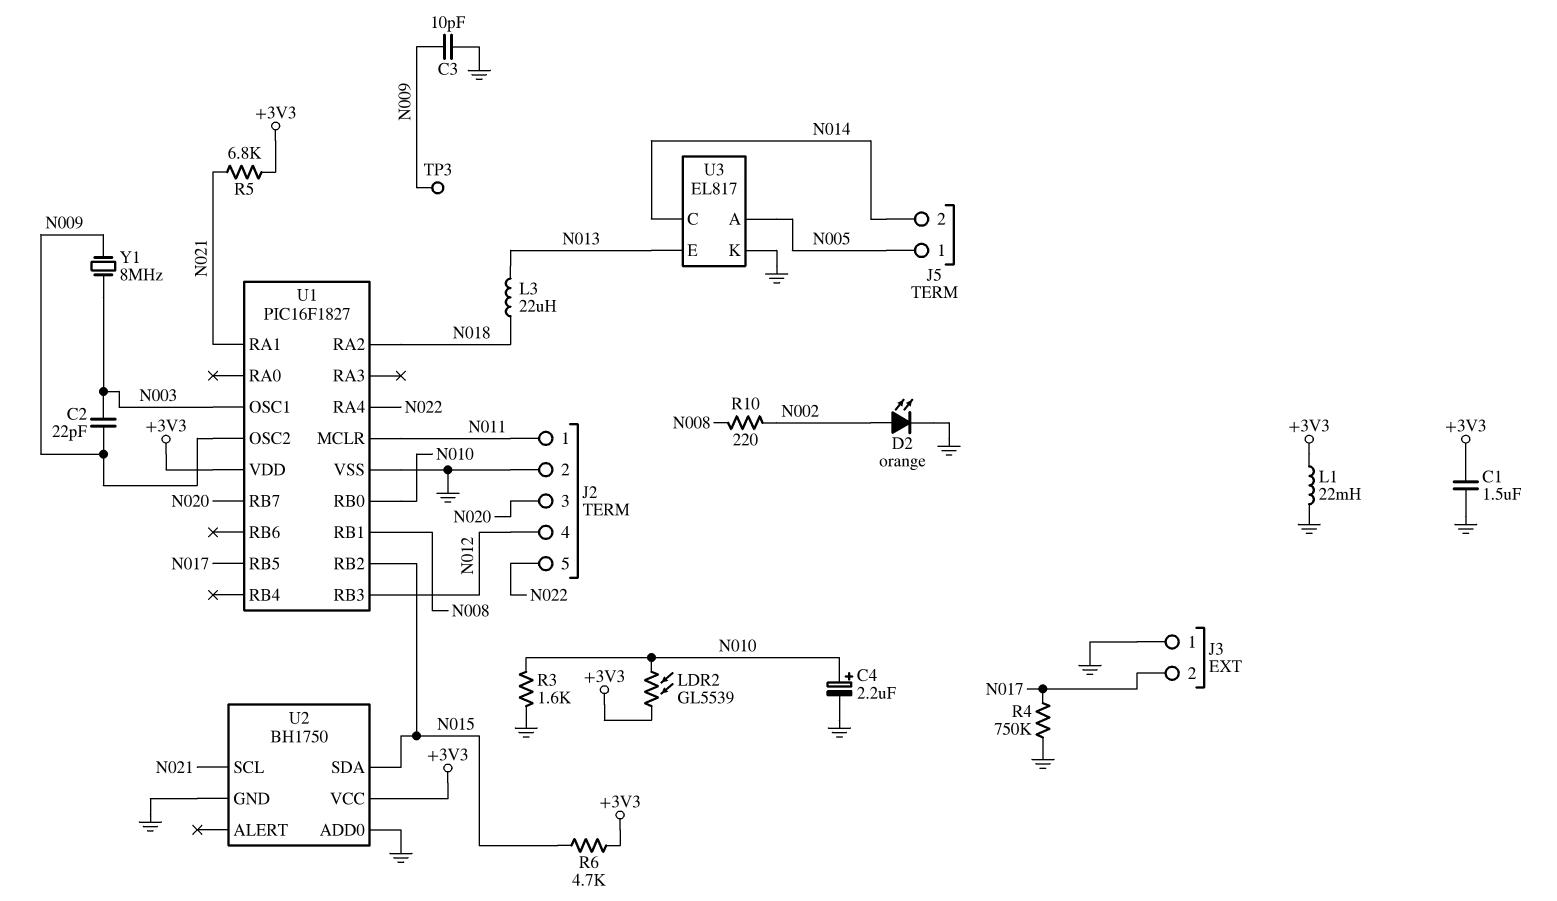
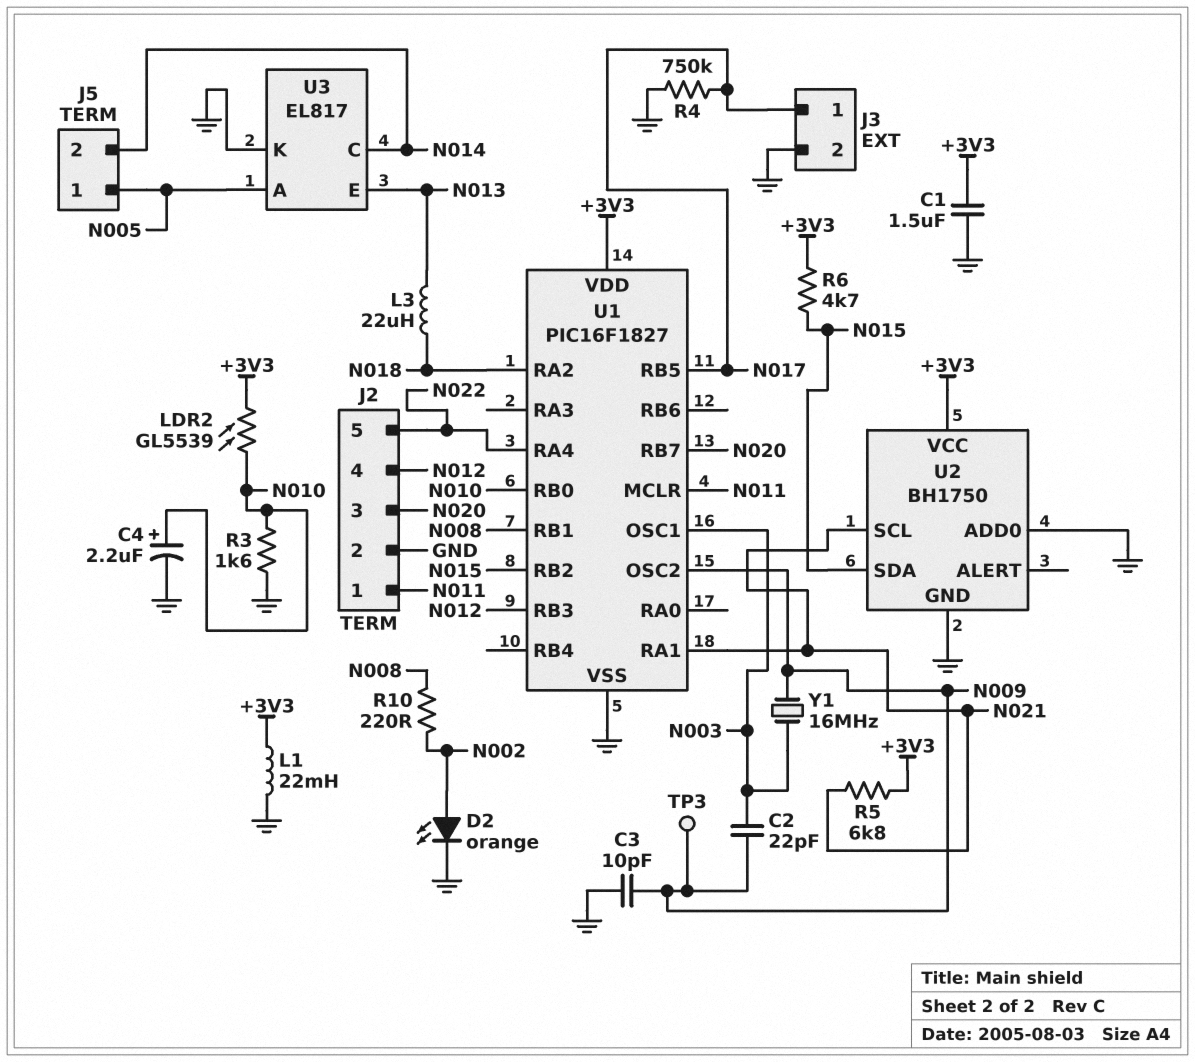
J3 pin 1: GND -> N017
J3 pin 2: N017 -> GND
Y1: 8MHz (N003, N009) -> 16MHz (N003, N009)

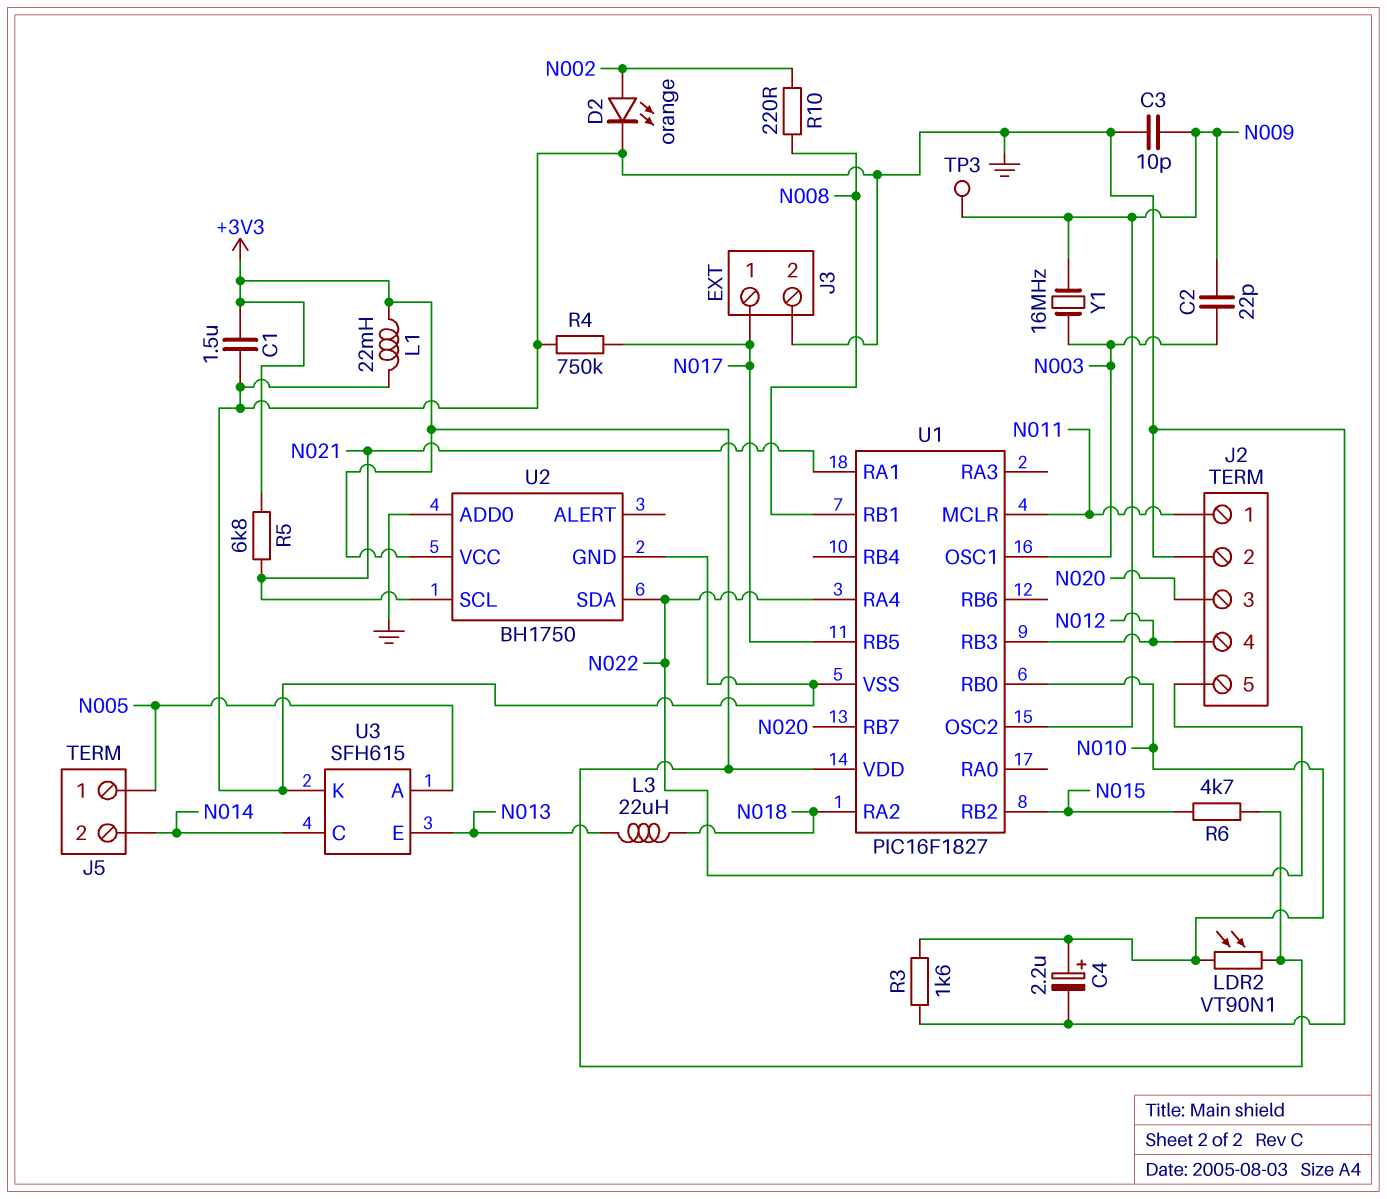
LDR2: GL5539 (+3V3, N010) -> VT90N1 (+3V3, N010)
U2 pin SDA: N015 -> N022
U3: EL817 -> SFH615

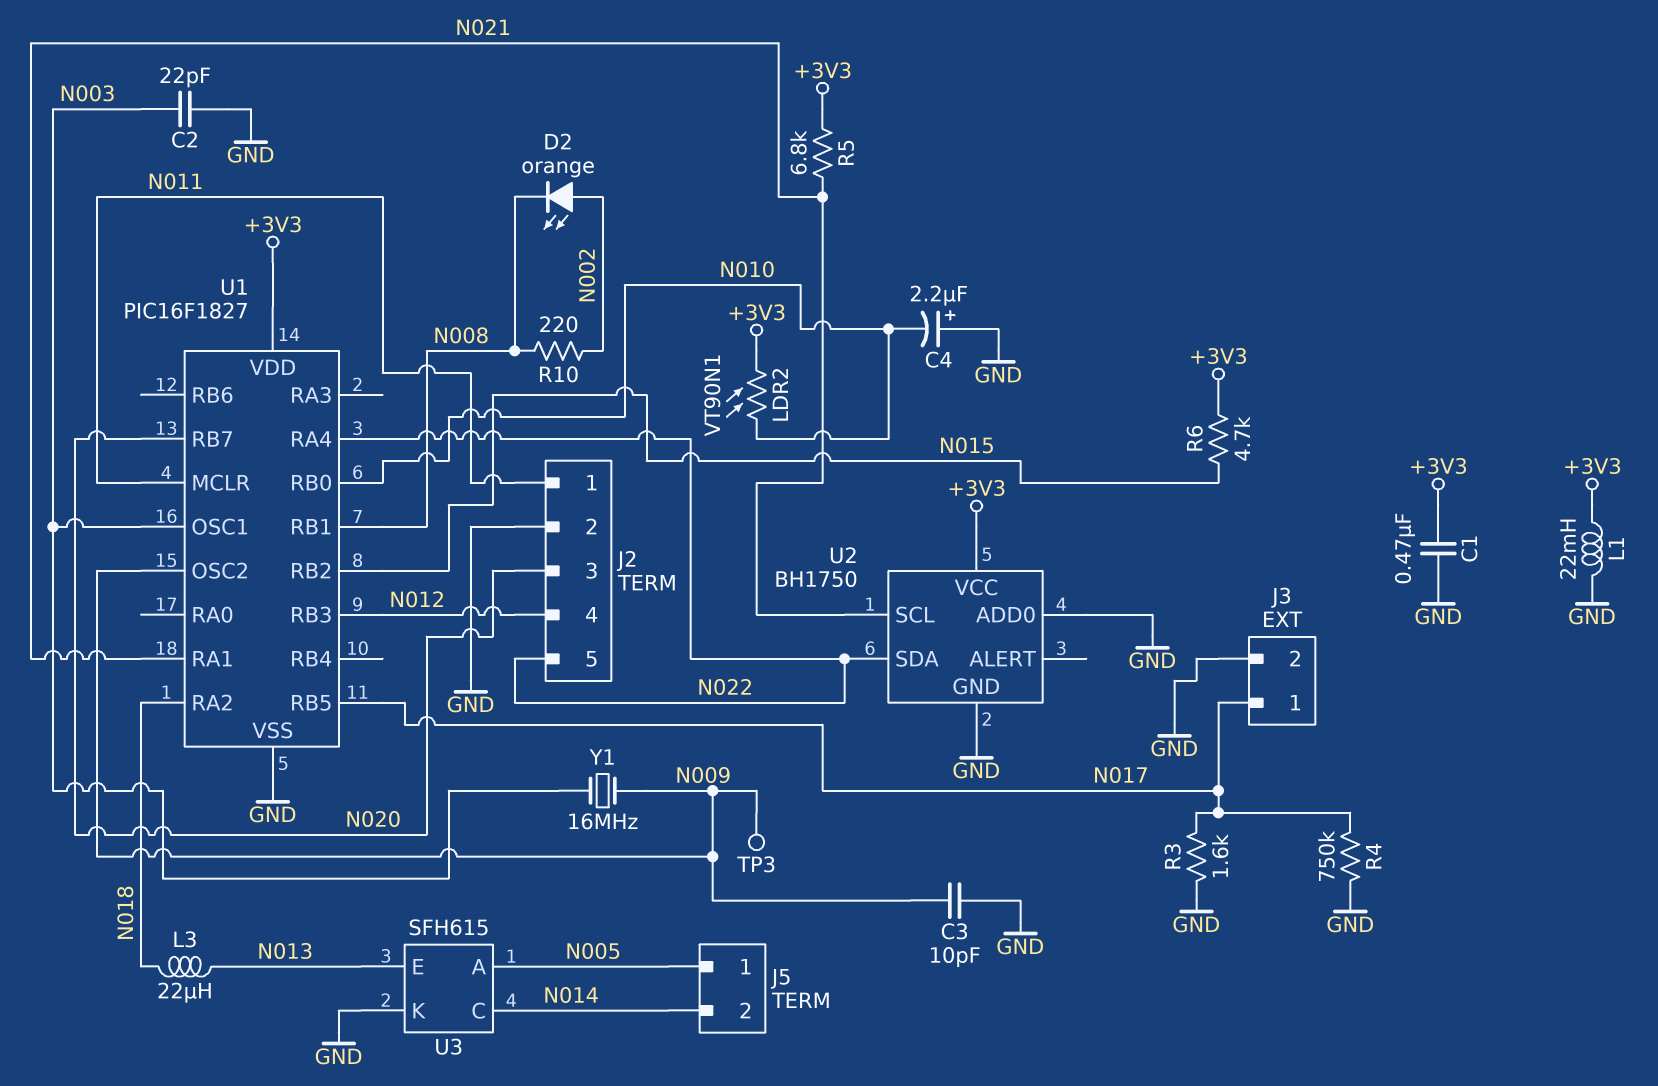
C1: 1.5uF (+3V3, GND) -> 470nF (+3V3, GND)
C2: 22pF (N003, N009) -> 22pF (GND, N003)
C4: 2.2uF (plus N010, minus GND) -> 2.2uF (plus GND, minus N010)
D2: LED orange (A N002, K GND) -> LED orange (A N002, K N008)
R3: 1.6k (GND, N010) -> 1.6k (GND, N017)

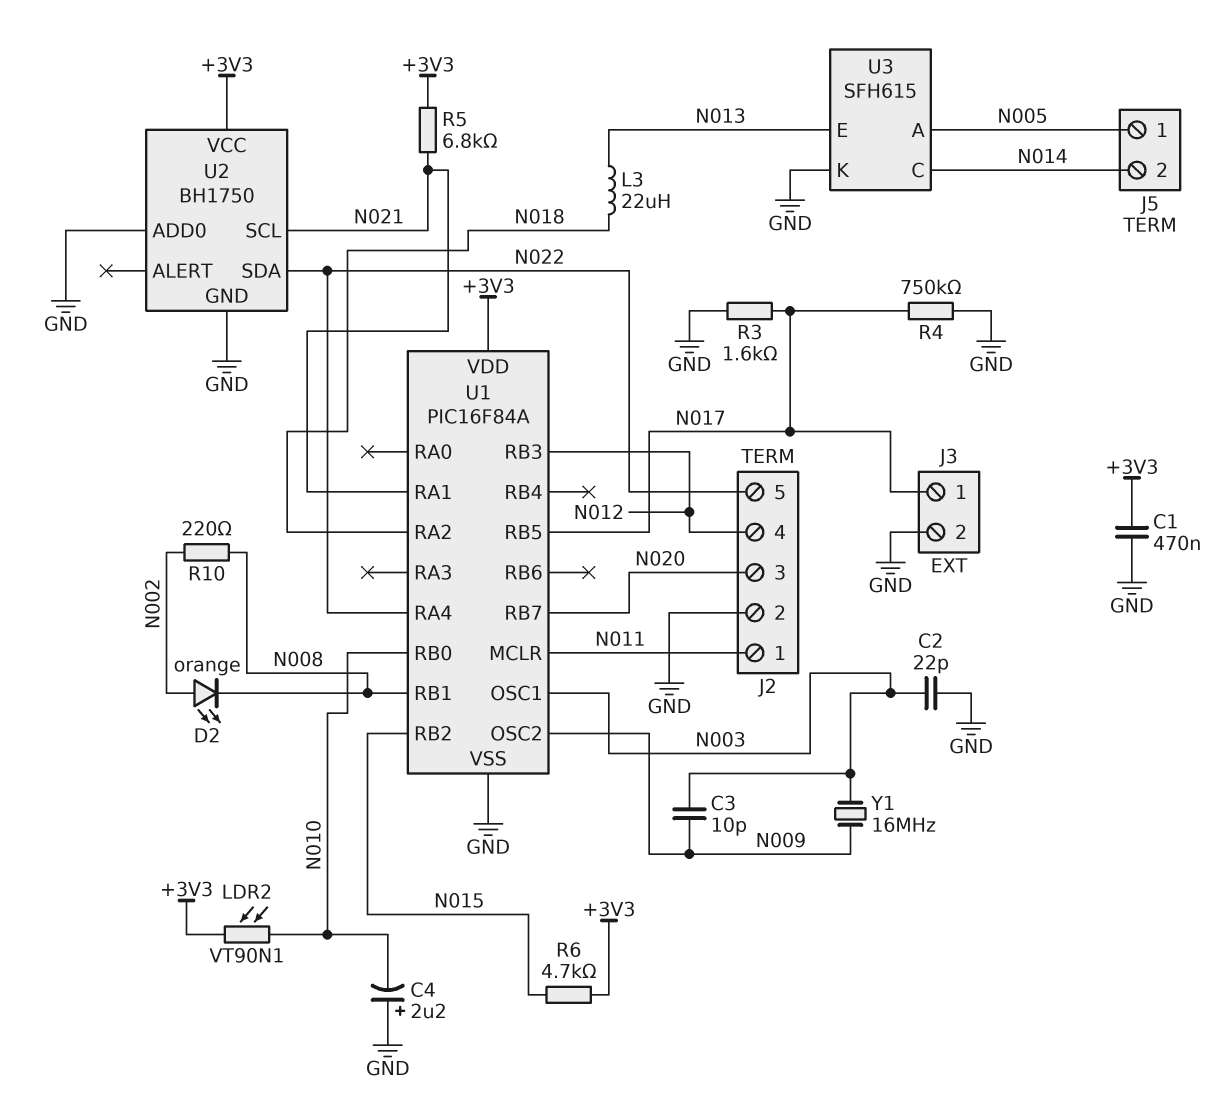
C3: 10pF (GND, N009) -> 10pF (N003, N009)
L1: 22mH (+3V3, GND) -> none
TP3: test point (N009) -> none
U1: PIC16F1827 -> PIC16F84A

